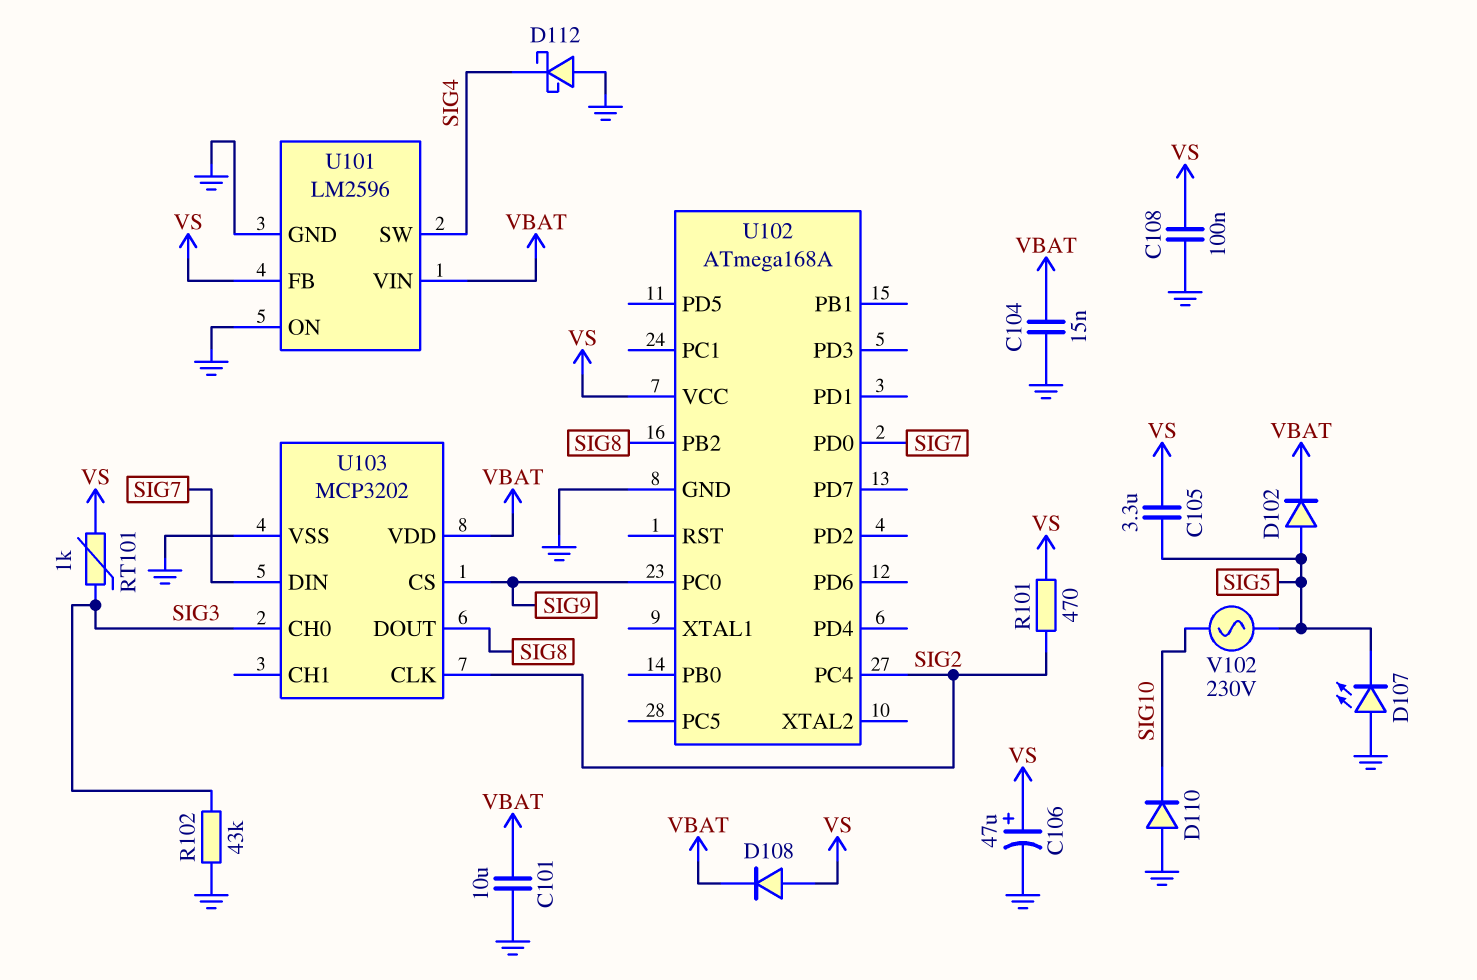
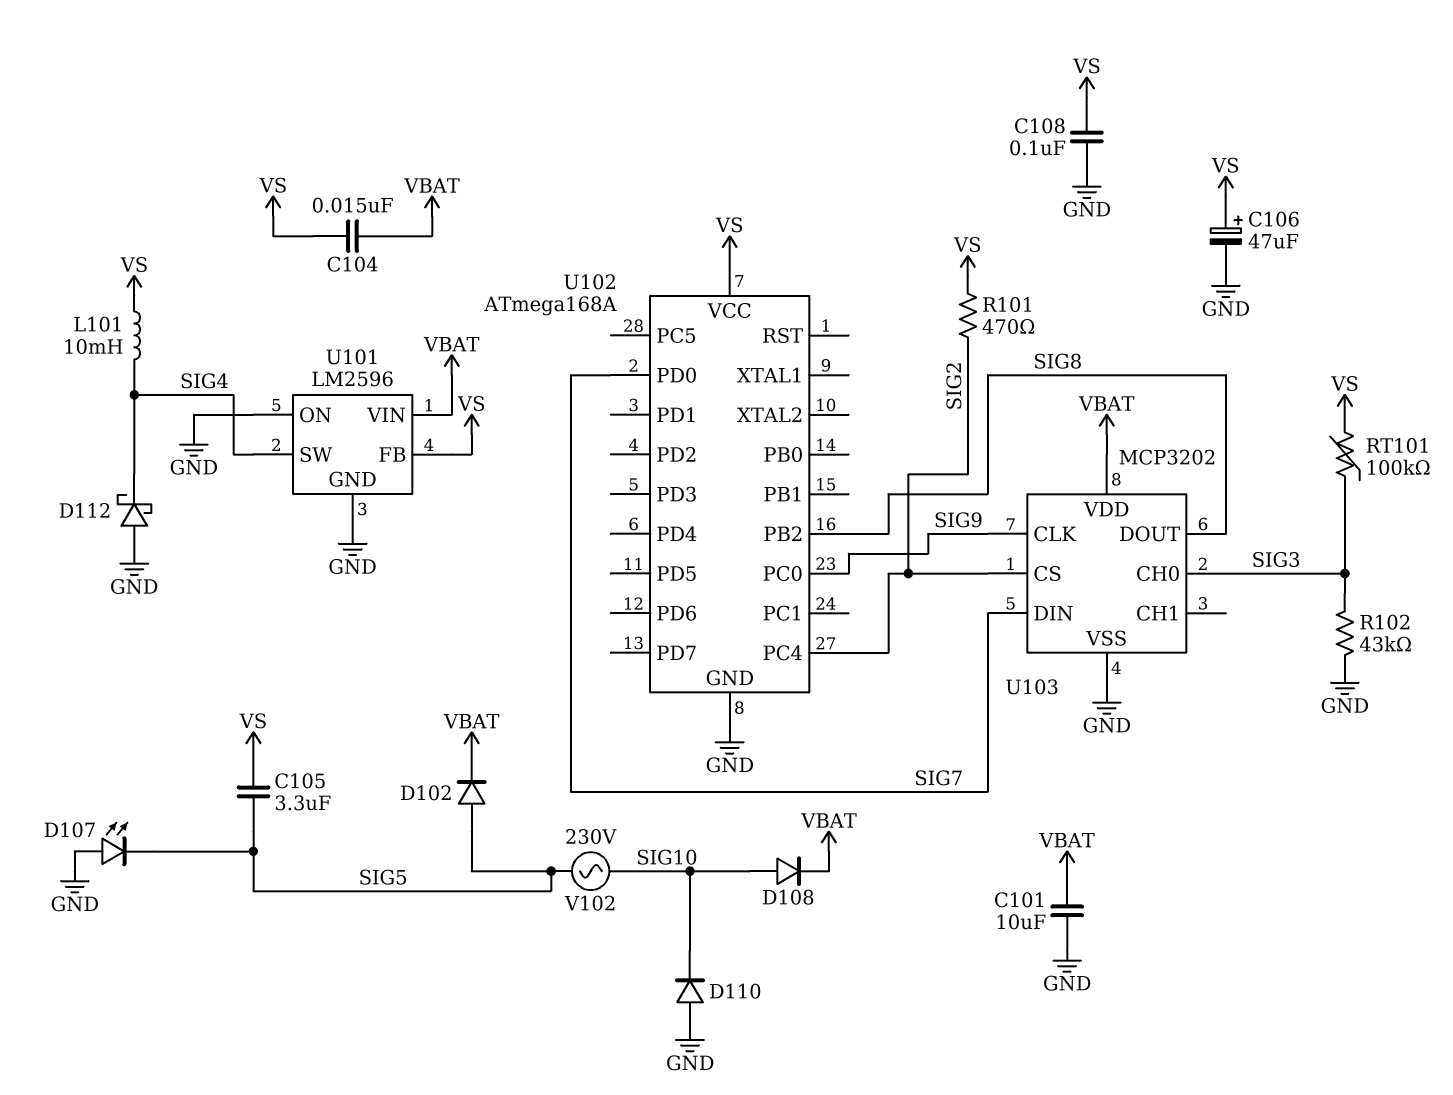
C104: 15nF (GND, VBAT) -> 15nF (VBAT, VS)
D108: diode (A VS, K VBAT) -> diode (A SIG10, K VBAT)
L101: none -> 10mH (SIG4, VS)
RT101: 1k (SIG3, VS) -> 100k (SIG3, VS)
U103 pin CLK: SIG2 -> SIG9
U103 pin CS: SIG9 -> SIG2

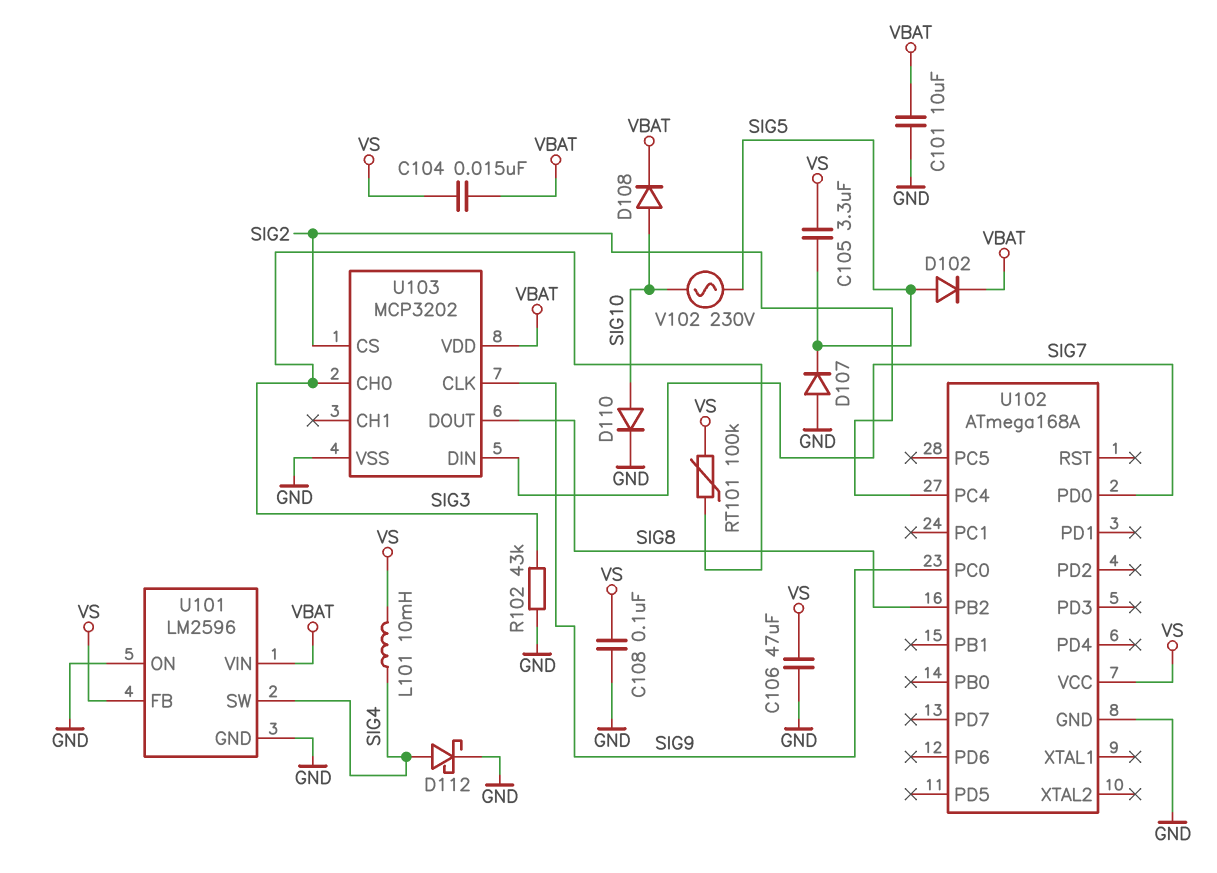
C106: 47uF (plus VS, minus GND) -> 47uF (GND, VS)
D107: LED (A GND, K SIG5) -> diode (A GND, K SIG5)
D110: diode (A GND, K SIG10) -> diode (A SIG10, K GND)
D112: schottky (A GND, K SIG4) -> schottky (A SIG4, K GND)
R101: 470 (SIG2, VS) -> none

